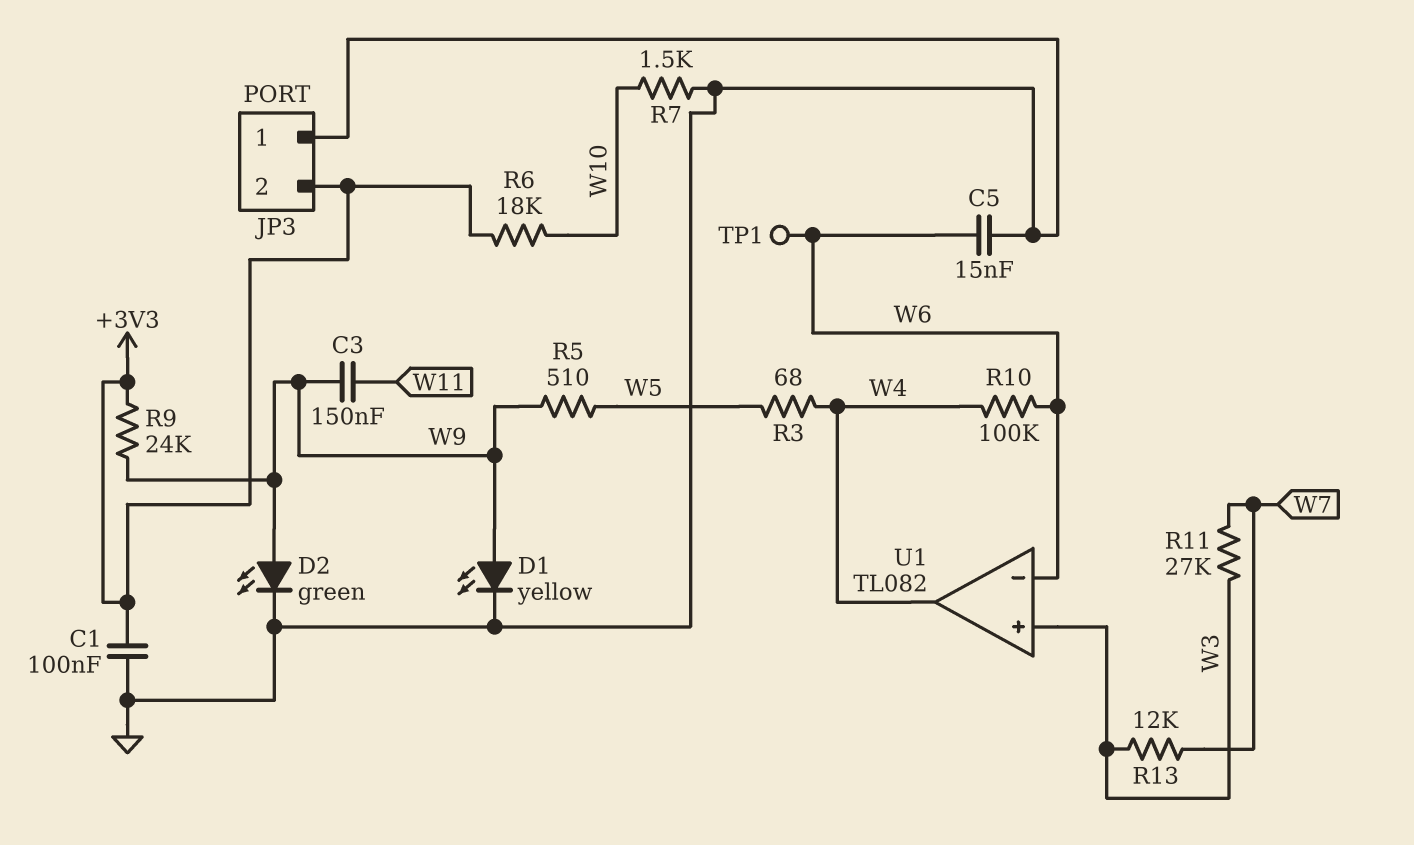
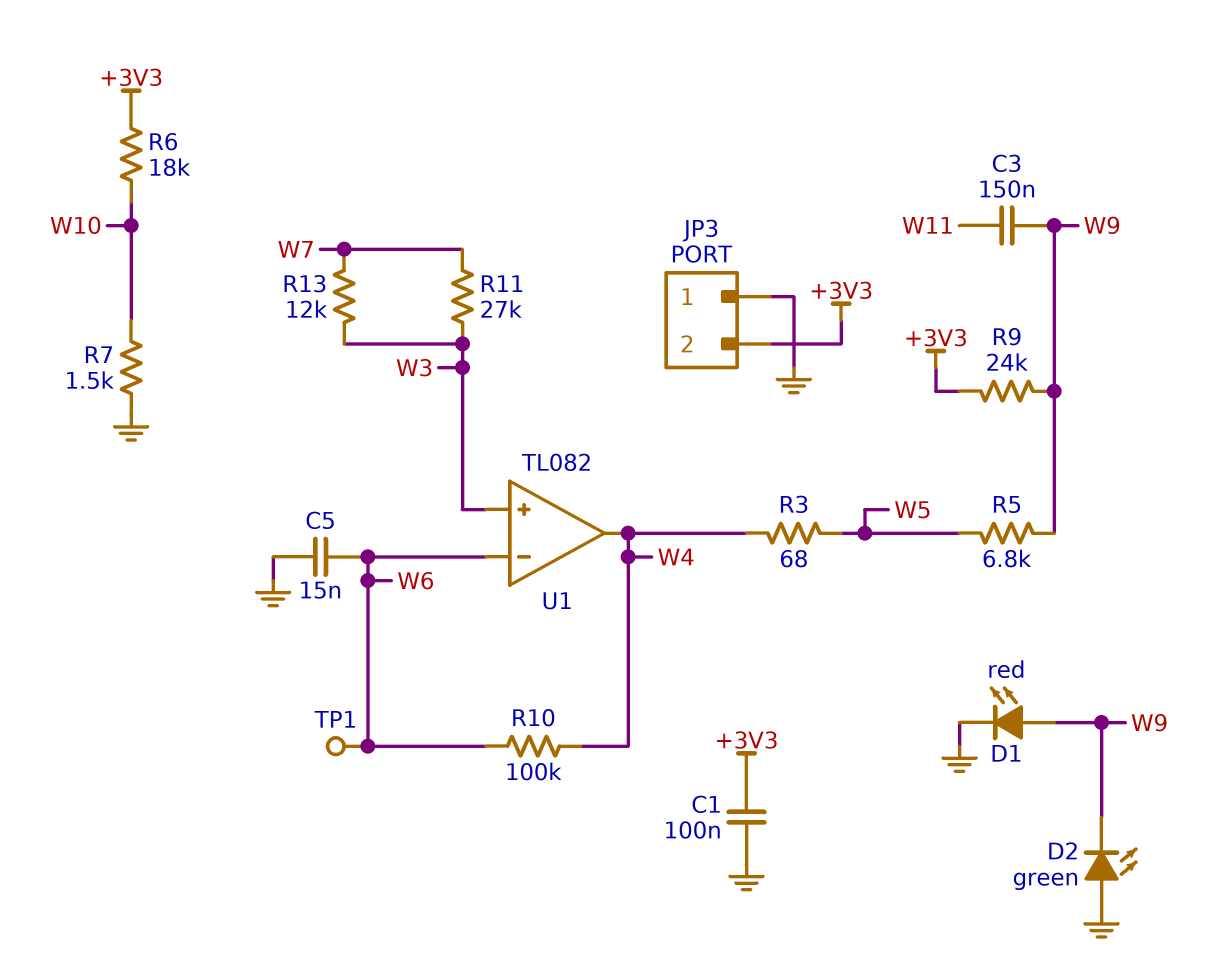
D1: LED yellow (A W9, K GND) -> LED red (A W9, K GND)
D2: LED green (A W9, K GND) -> LED green (A GND, K W9)
R5: 510 (W5, W9) -> 6.8k (W5, W9)

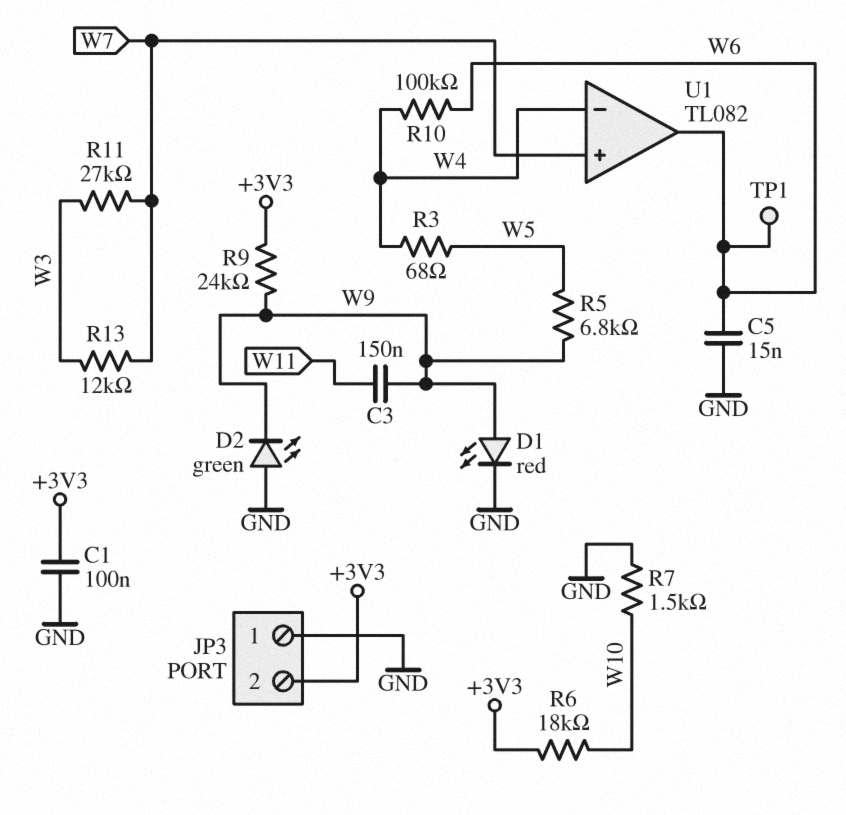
U1 pin in+: W3 -> W7
U1 pin in-: W6 -> W4
U1 pin out: W4 -> W6

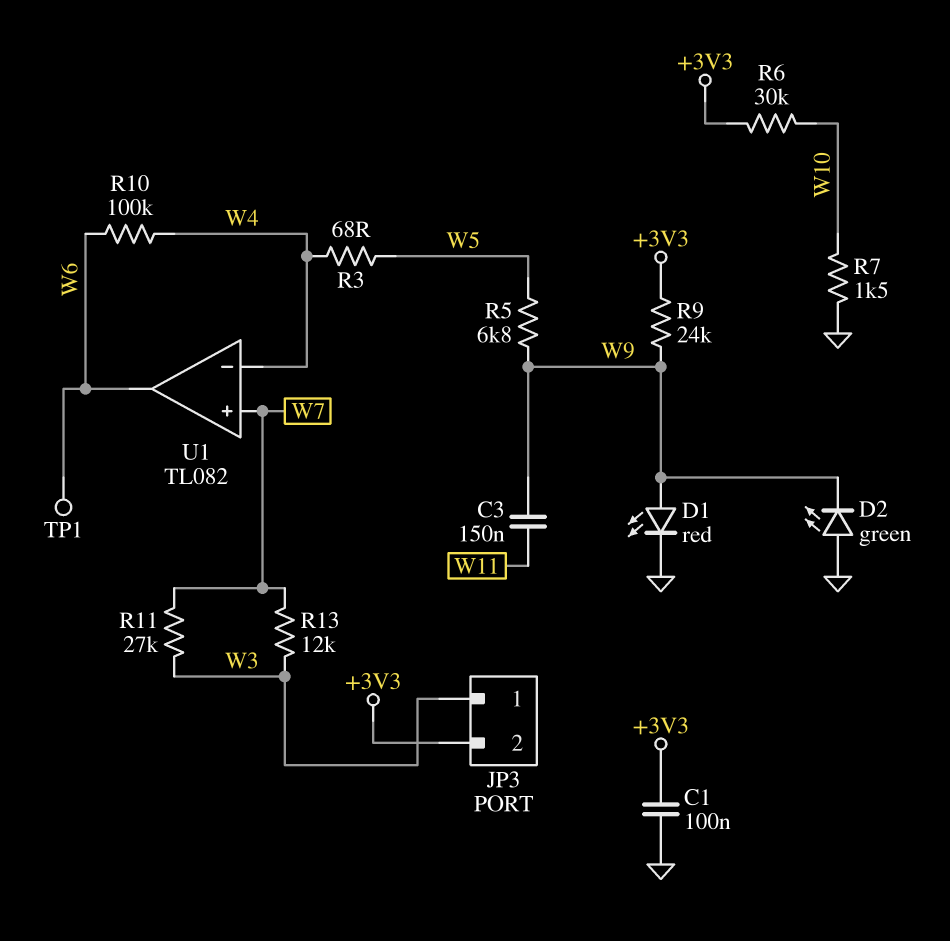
C5: 15nF (GND, W6) -> none
JP3 pin 1: GND -> W3
R6: 18k (+3V3, W10) -> 30k (+3V3, W10)

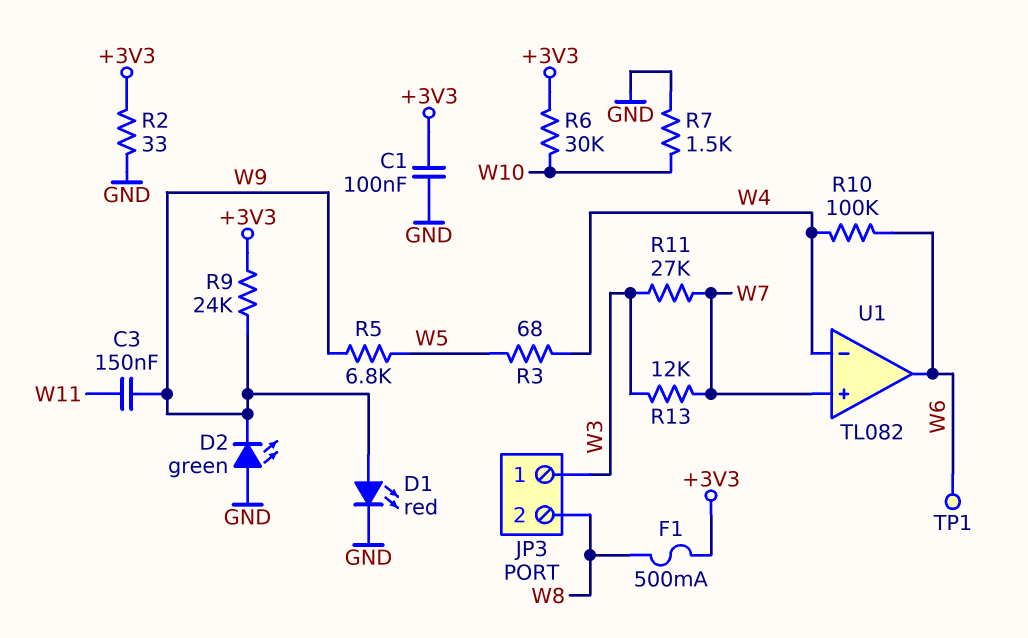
F1: none -> 500mA (+3V3, W8)
JP3 pin 2: +3V3 -> W8
R2: none -> 33 (+3V3, GND)

